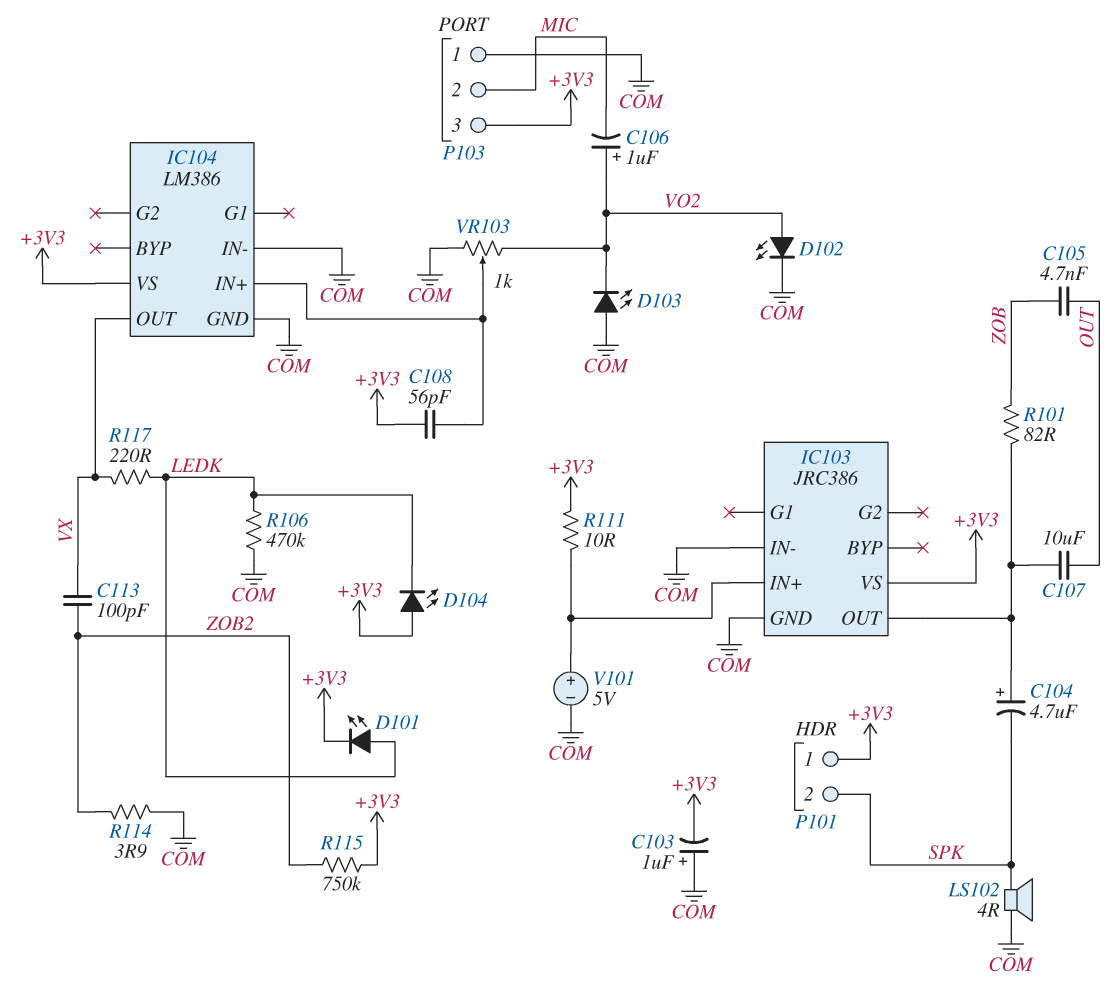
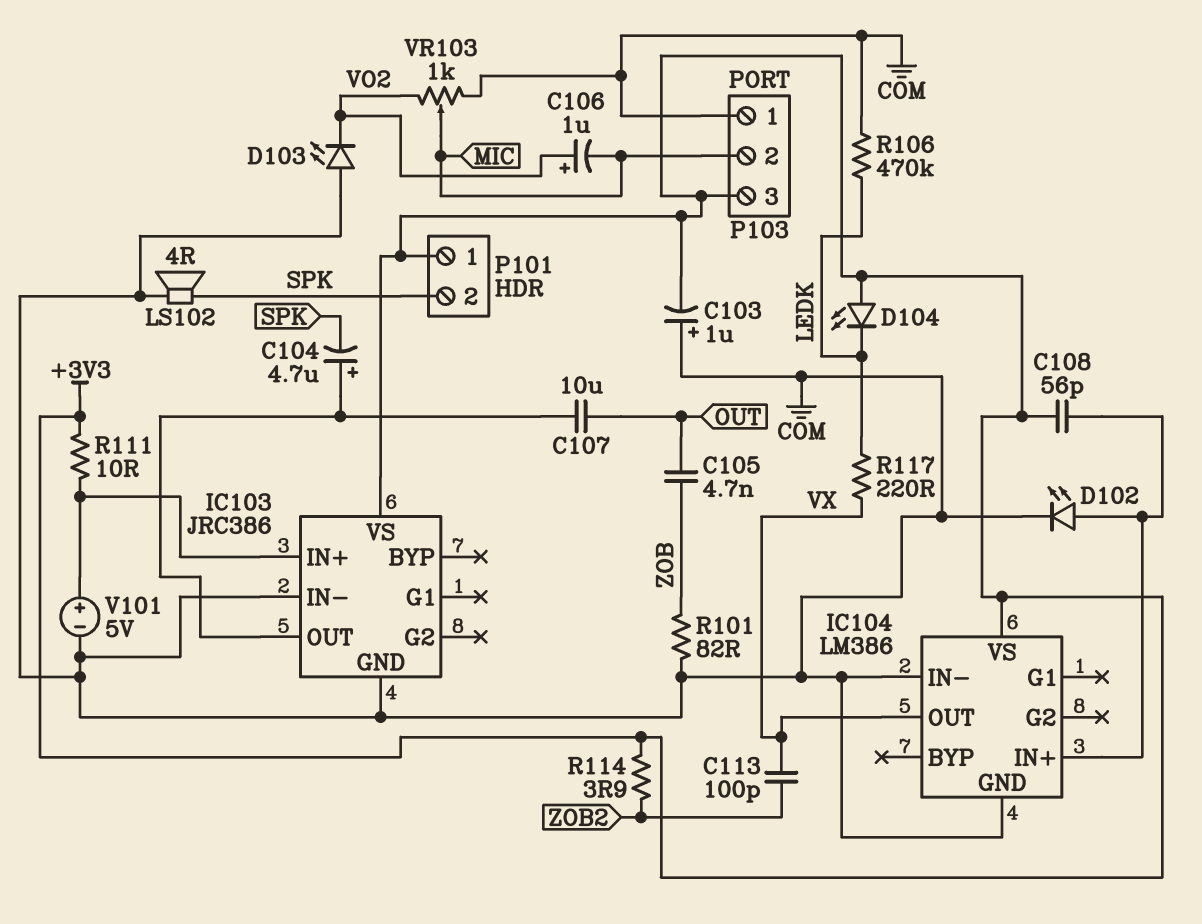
D101: LED (A LEDK, K +3V3) -> none
D102: LED (A VO2, K COM) -> LED (A IC104/IN+, K COM)
R101: 82 (IC103/OUT, ZOB) -> 82 (COM, ZOB)
R114: 3.9 (COM, ZOB2) -> 3.9 (+3V3, ZOB2)
R115: 750k (+3V3, ZOB2) -> none
VR103: 1k (COM, VO2, wiper IC104/IN+) -> 1k (COM, VO2, wiper MIC)

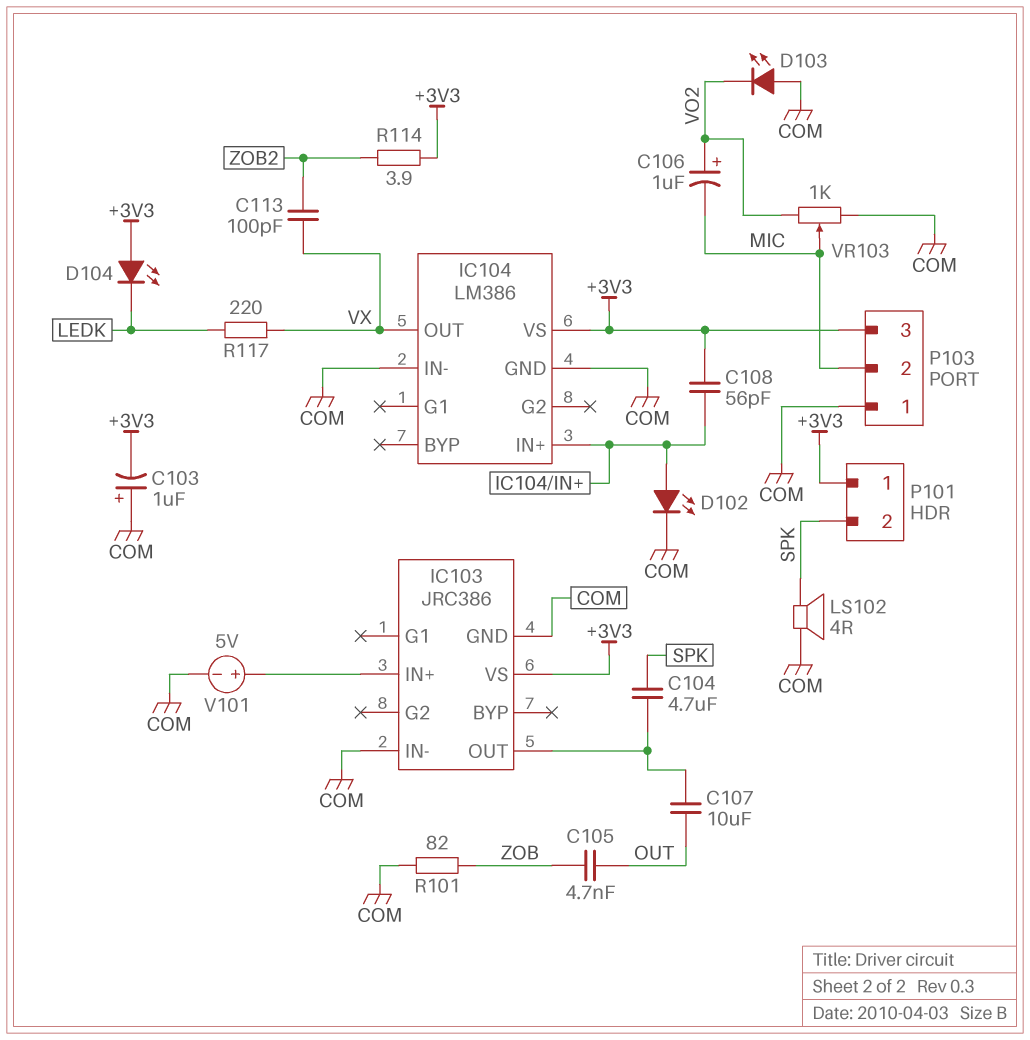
C104: 4.7uF (plus IC103/OUT, minus SPK) -> 4.7uF (IC103/OUT, SPK)
R106: 470k (COM, LEDK) -> none
R111: 10 (+3V3, IC103/IN+) -> none

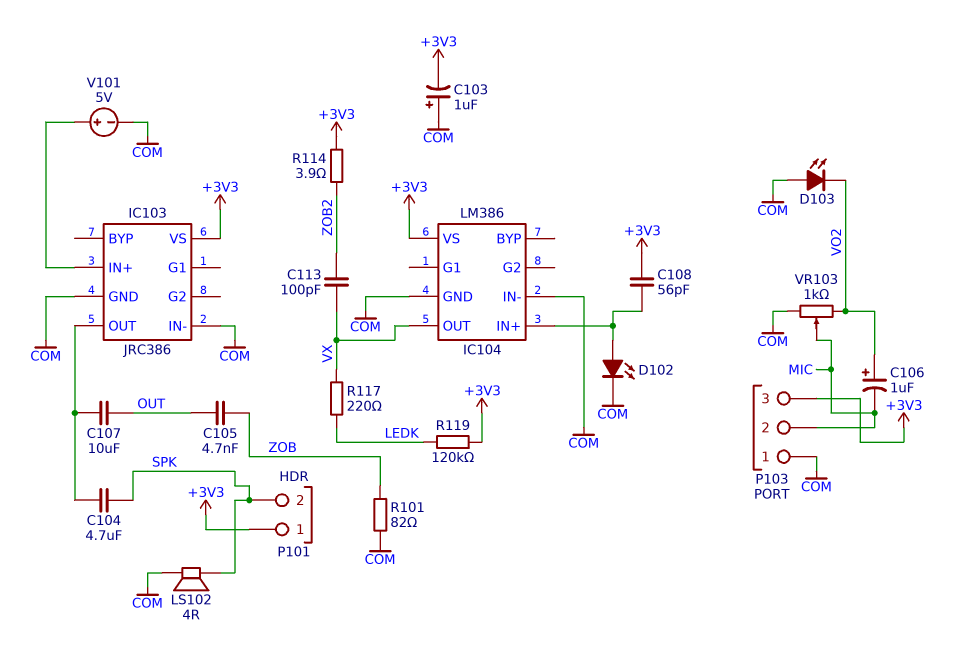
D104: LED (A +3V3, K LEDK) -> none
R119: none -> 120k (+3V3, LEDK)

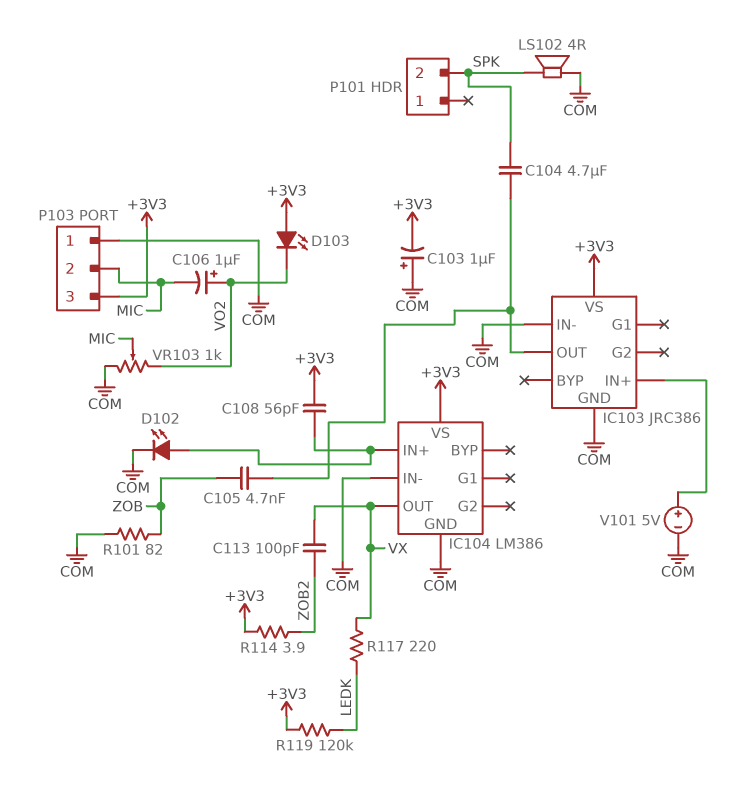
C105: 4.7nF (OUT, ZOB) -> 4.7nF (IC103/OUT, ZOB)
C107: 10uF (IC103/OUT, OUT) -> none
D103: LED (A COM, K VO2) -> LED (A +3V3, K VO2)
P101 pin 1: +3V3 -> none

